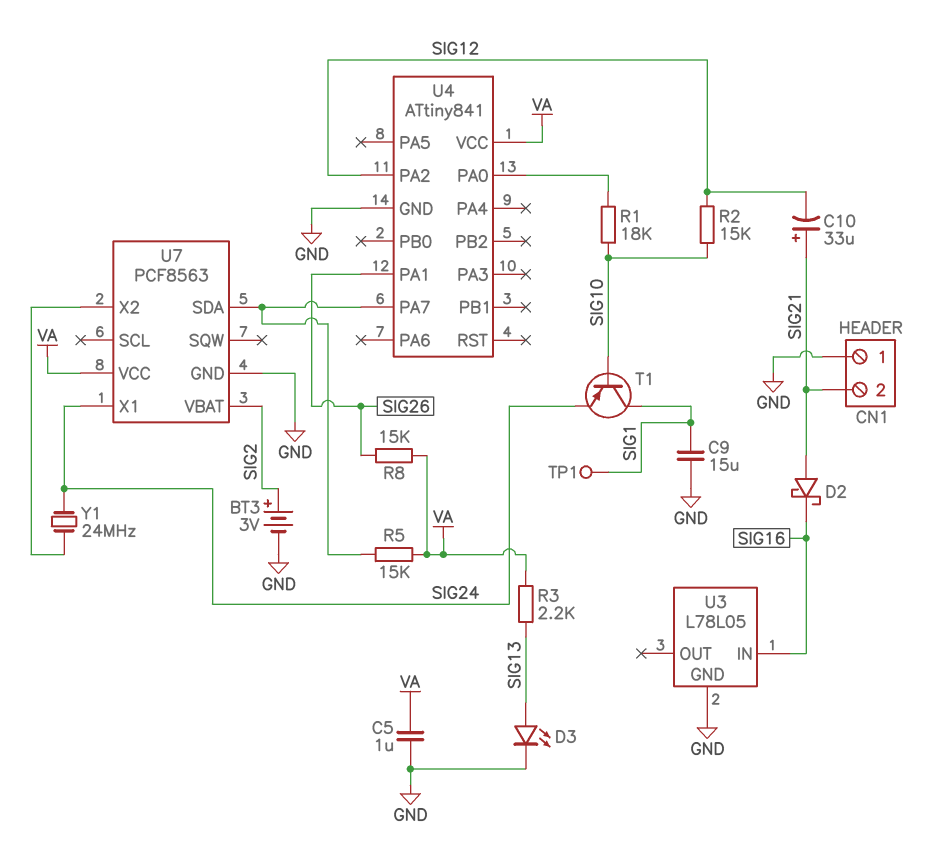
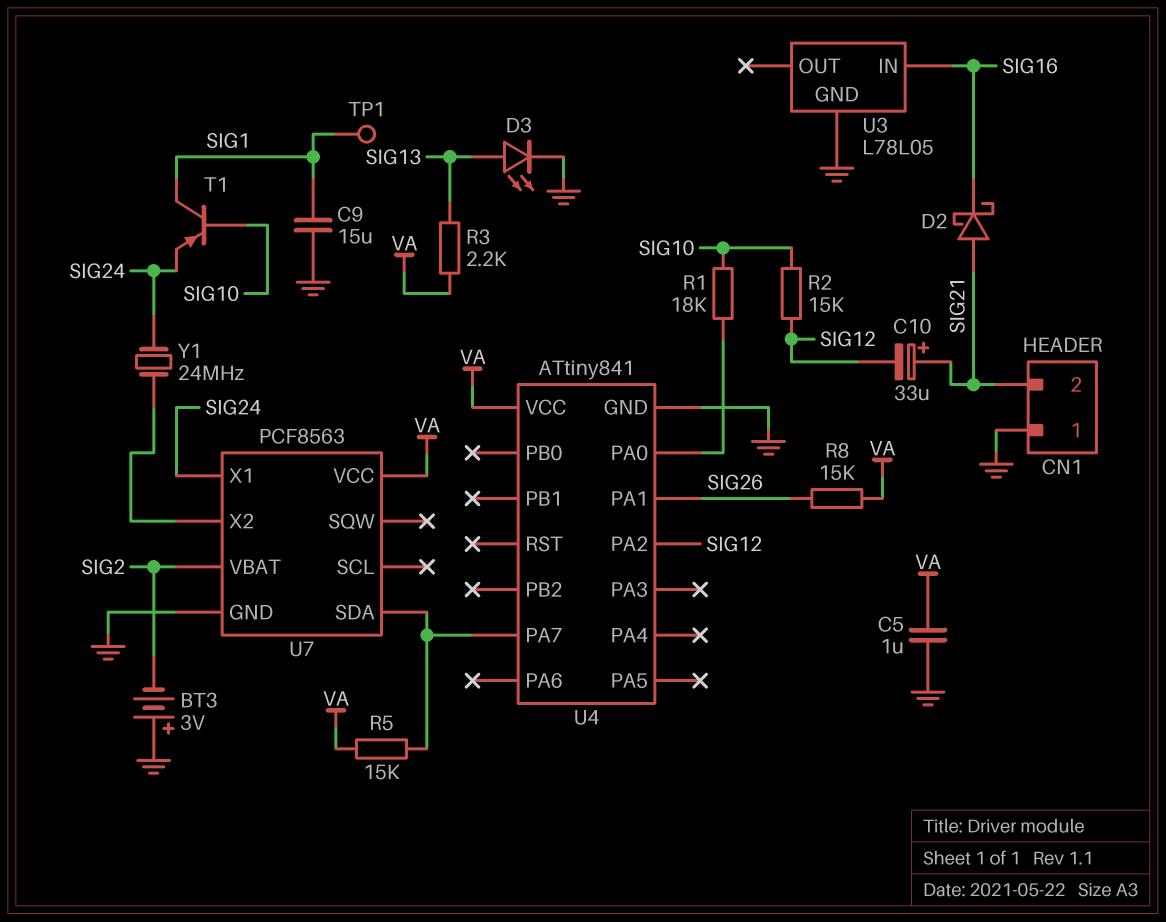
BT3: 3V (plus SIG2, minus GND) -> 3V (plus GND, minus SIG2)

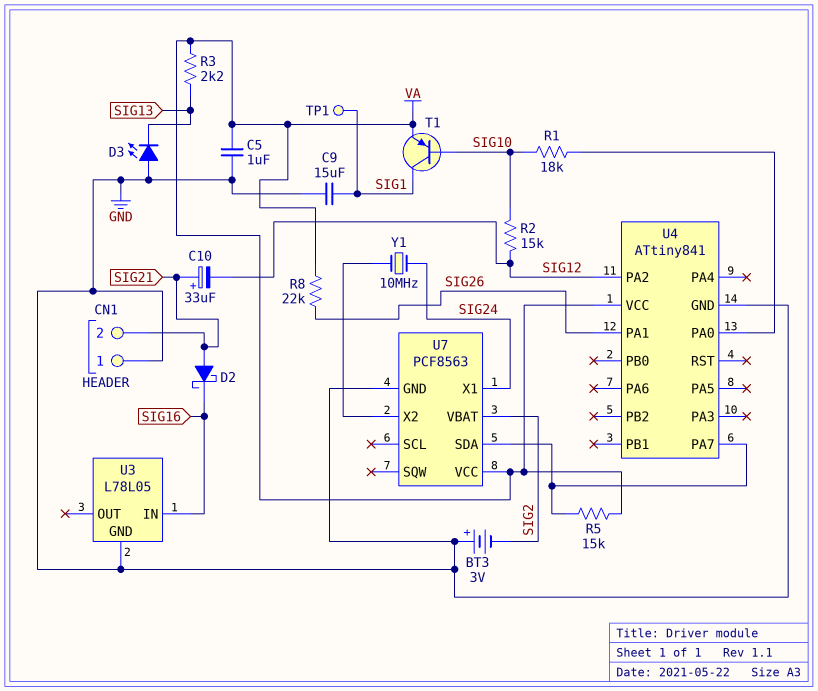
D3: LED (A SIG13, K GND) -> LED (A GND, K SIG13)
R8: 15k (SIG26, VA) -> 22k (SIG26, VA)
T1: PNP (B SIG10, C SIG1, E SIG24) -> PNP (B SIG10, C SIG1, E VA)
Y1: 24MHz (SIG24, U7/X2) -> 10MHz (SIG24, U7/X2)

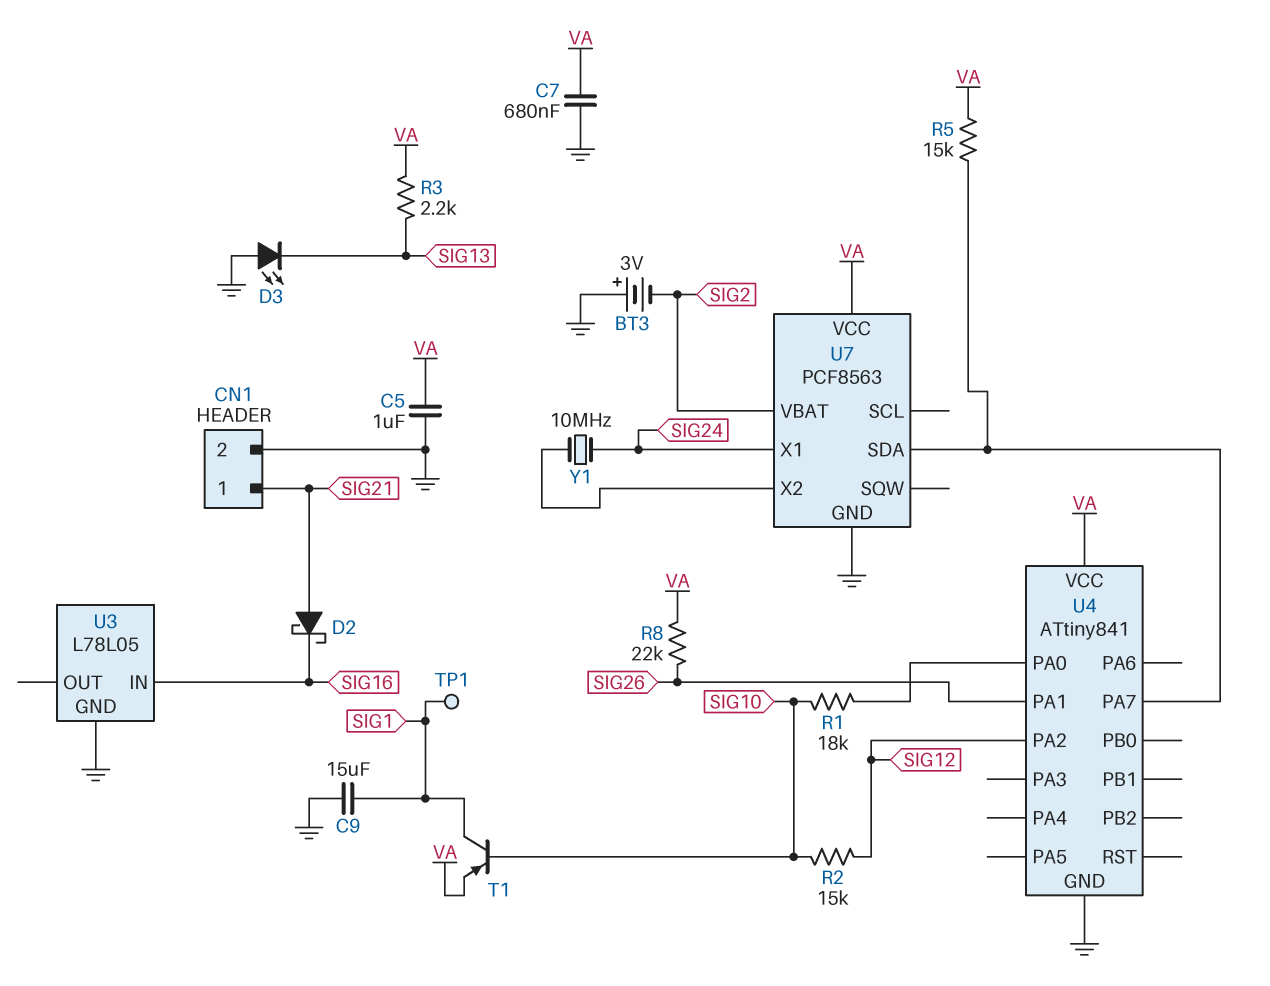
C7: none -> 680nF (GND, VA)
C10: 33uF (plus SIG21, minus SIG12) -> none
CN1 pin 1: GND -> SIG21
CN1 pin 2: SIG21 -> GND

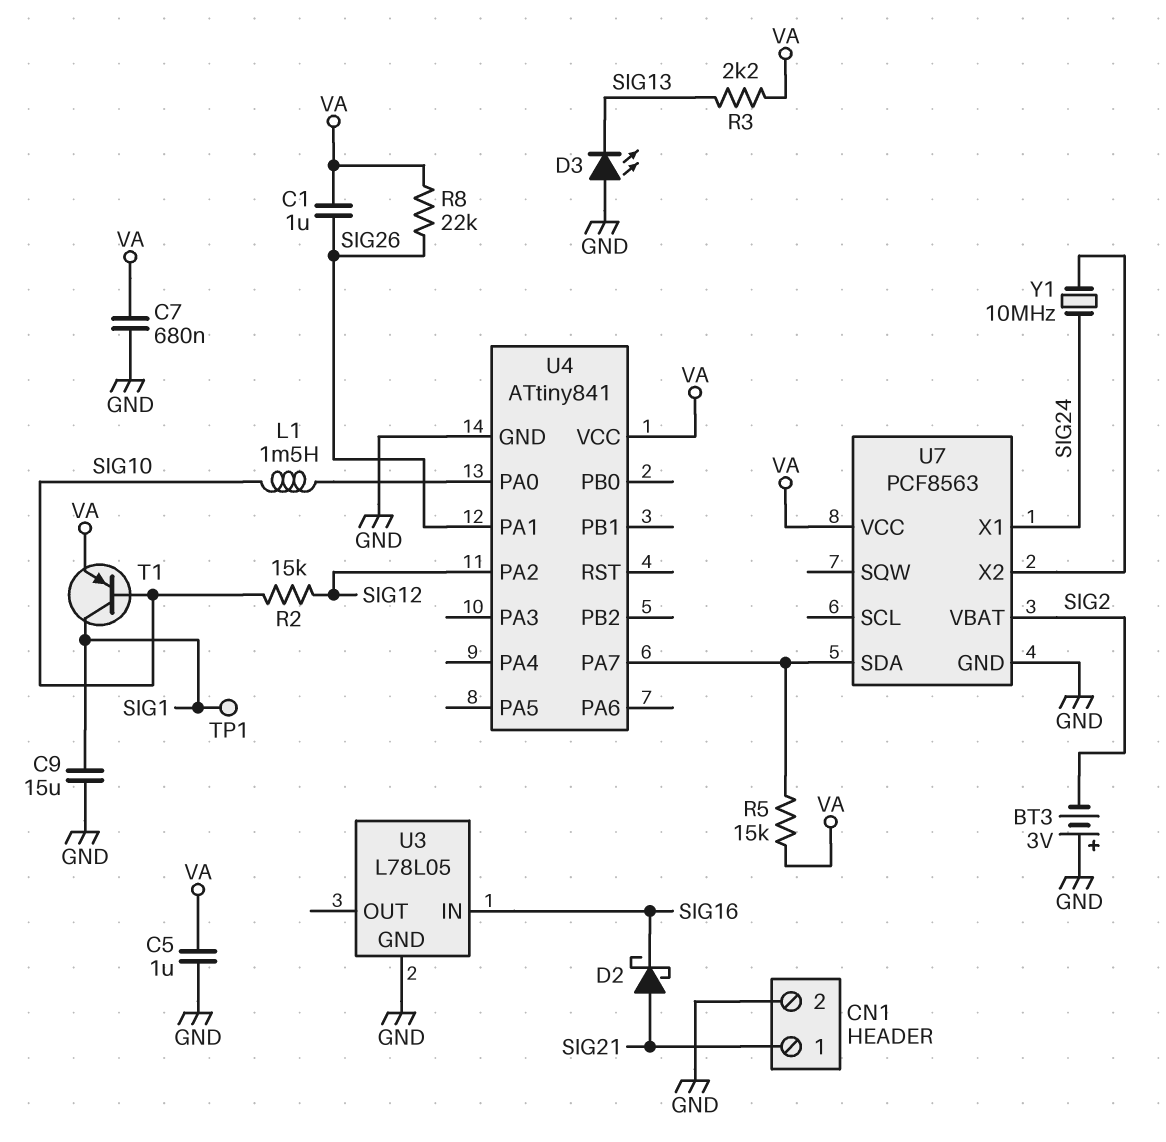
C1: none -> 1uF (SIG26, VA)
L1: none -> 1.5mH (SIG10, U4/PA0)
R1: 18k (SIG10, U4/PA0) -> none

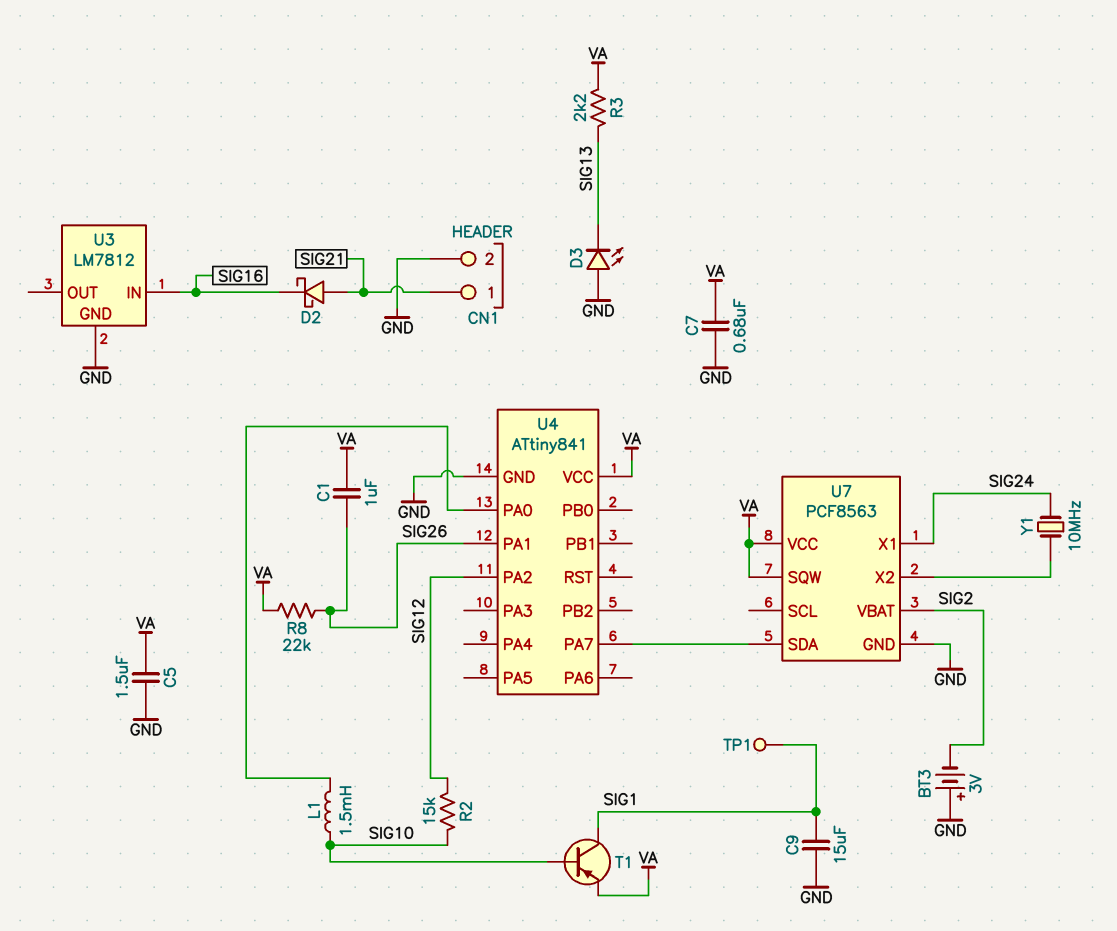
C5: 1uF (GND, VA) -> 1.5uF (GND, VA)
R5: 15k (U4/PA7, VA) -> none
U3: L78L05 -> LM7812
U7 pin SQW: none -> VA

